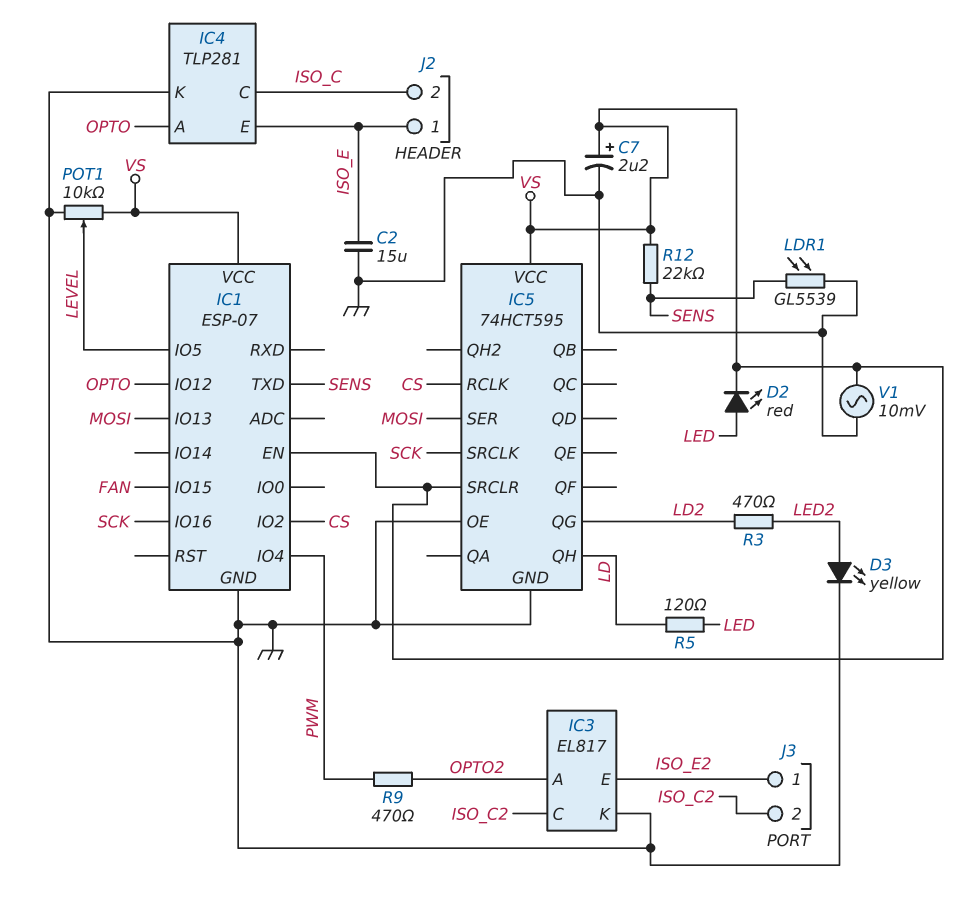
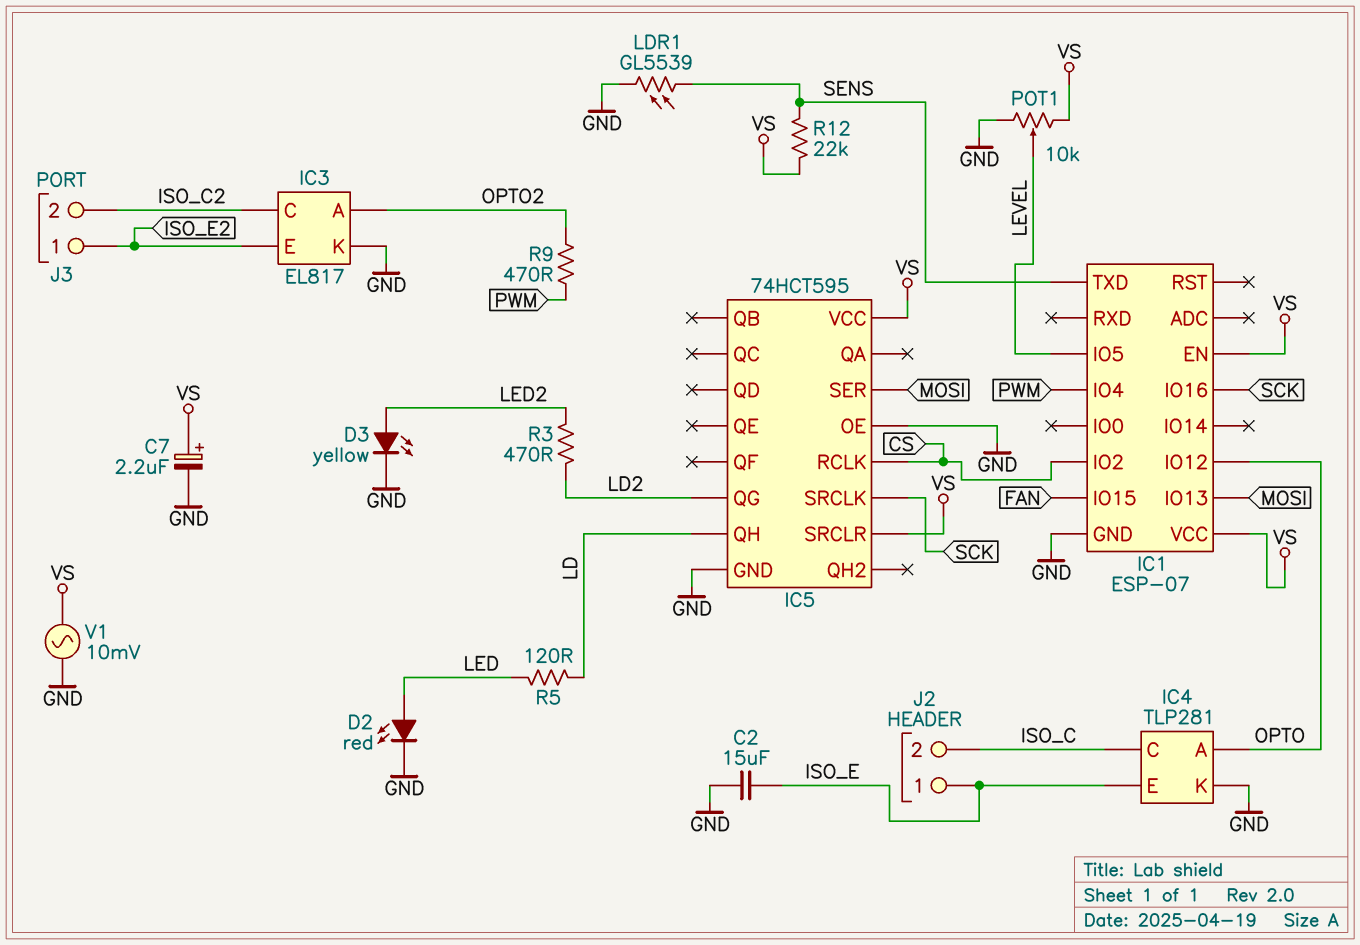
D2: LED red (A LED, K VS) -> LED red (A LED, K GND)

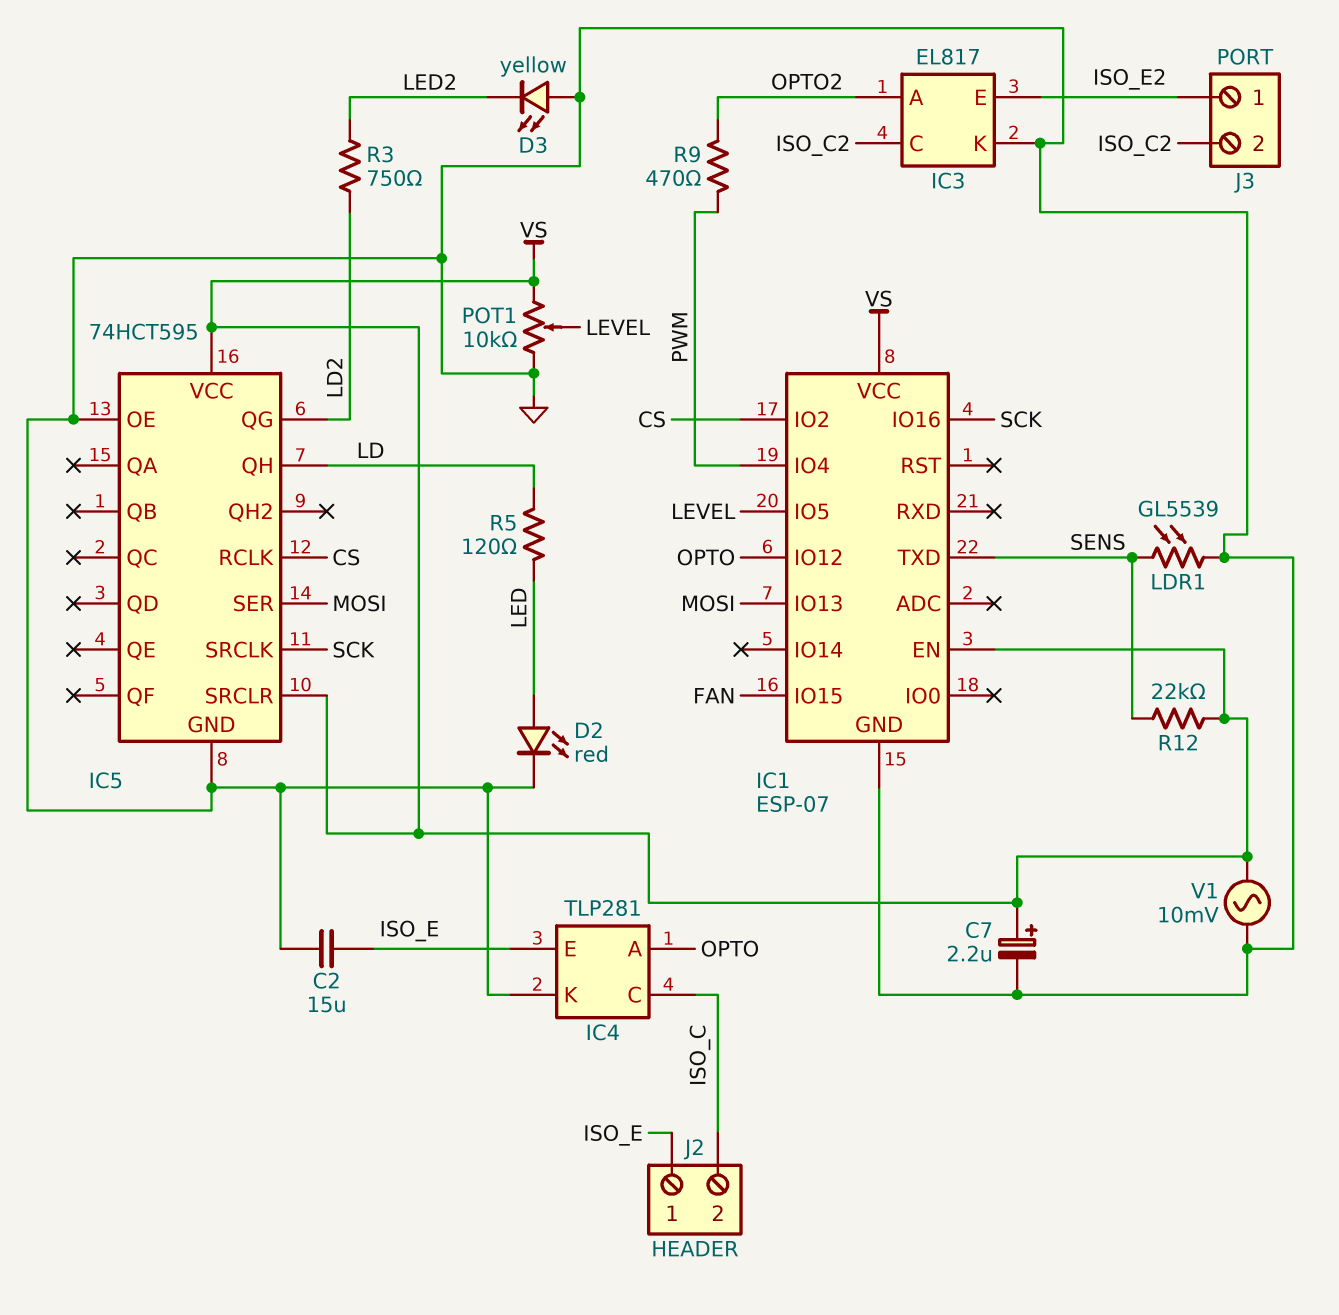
D3: LED yellow (A LED2, K GND) -> LED yellow (A GND, K LED2)
R3: 470 (LD2, LED2) -> 750 (LD2, LED2)

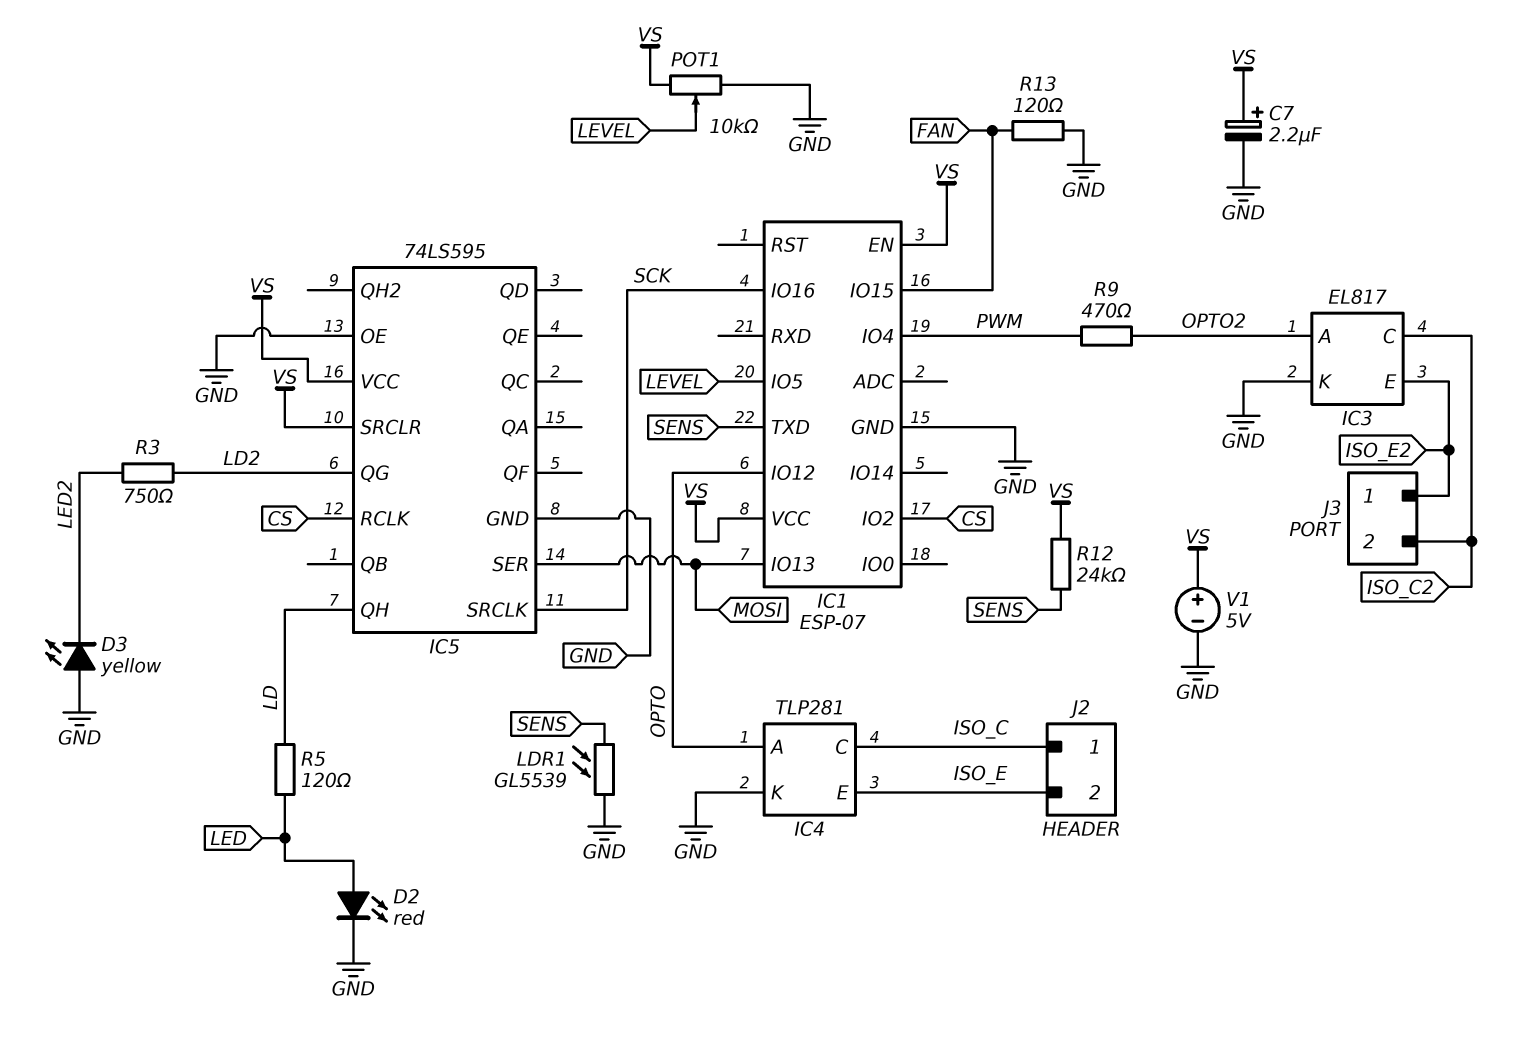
C2: 15uF (GND, ISO_E) -> none
IC5: 74HCT595 -> 74LS595
J2 pin 1: ISO_E -> ISO_C
J2 pin 2: ISO_C -> ISO_E
R12: 22k (SENS, VS) -> 24k (SENS, VS)
R13: none -> 120 (FAN, GND)
V1: AC 10mV (GND, VS) -> 5V (plus VS, minus GND)

